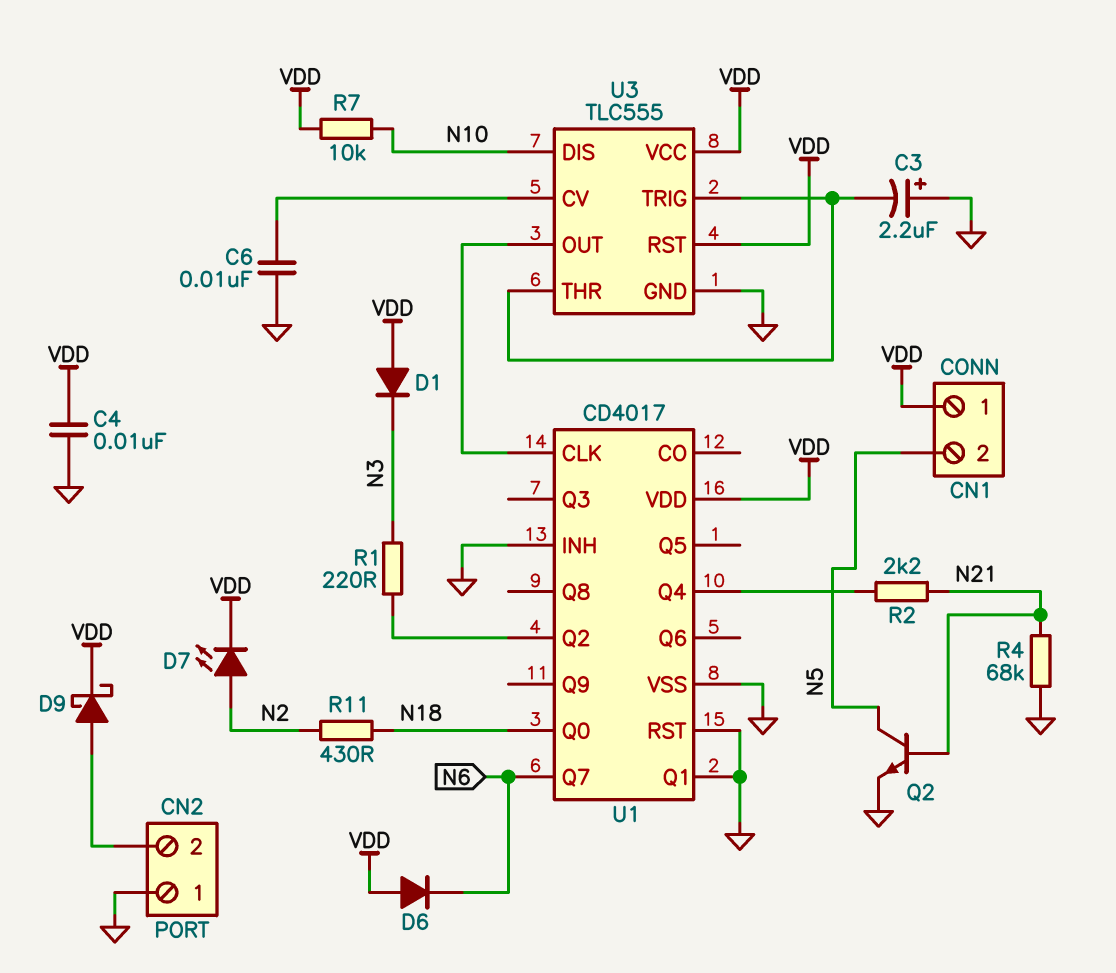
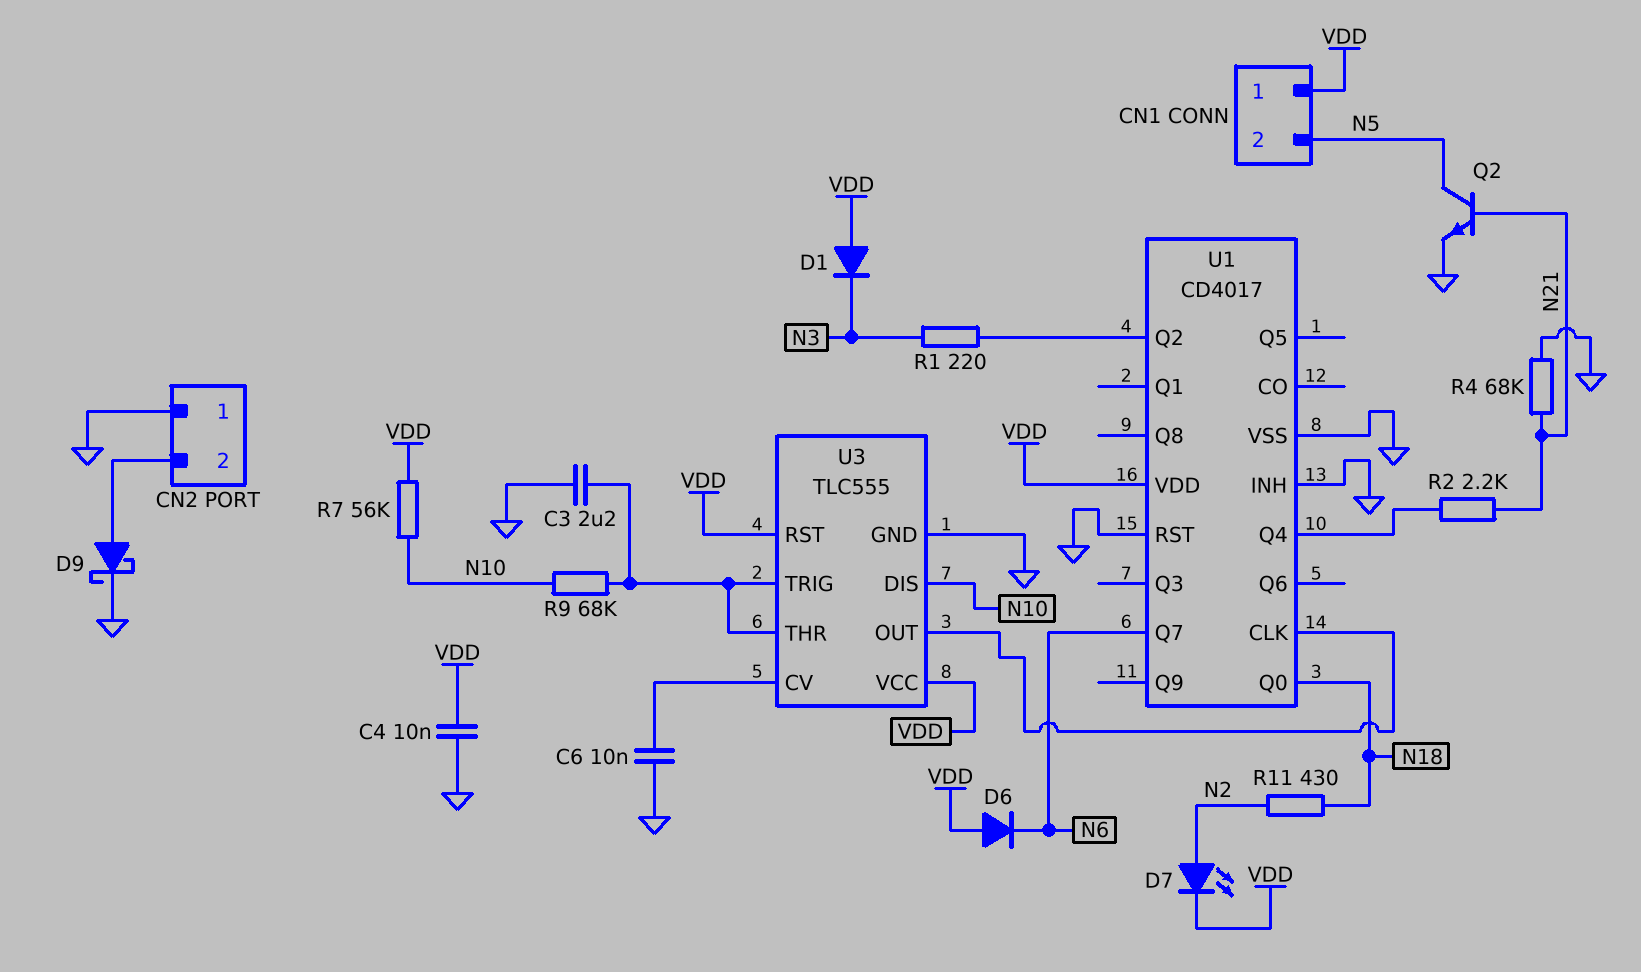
C3: 2.2uF (plus GND, minus U3/THR) -> 2.2uF (GND, U3/THR)
D9: schottky (A CN2/2, K VDD) -> schottky (A CN2/2, K GND)
R7: 10k (N10, VDD) -> 56k (N10, VDD)
R9: none -> 68k (N10, U3/THR)
U1 pin Q1: GND -> none

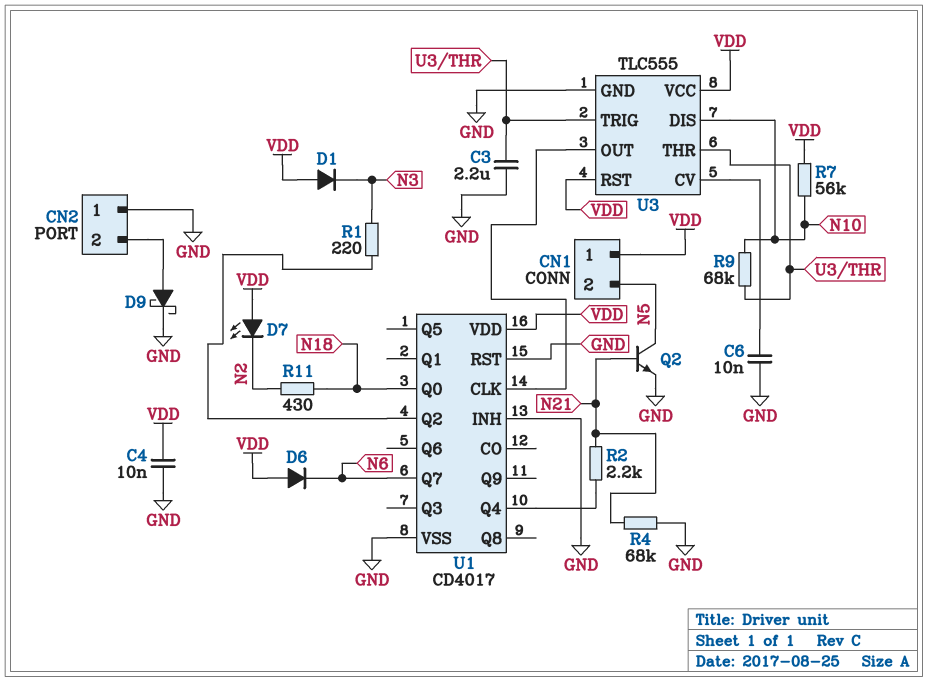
D7: LED (A N2, K VDD) -> LED (A VDD, K N2)

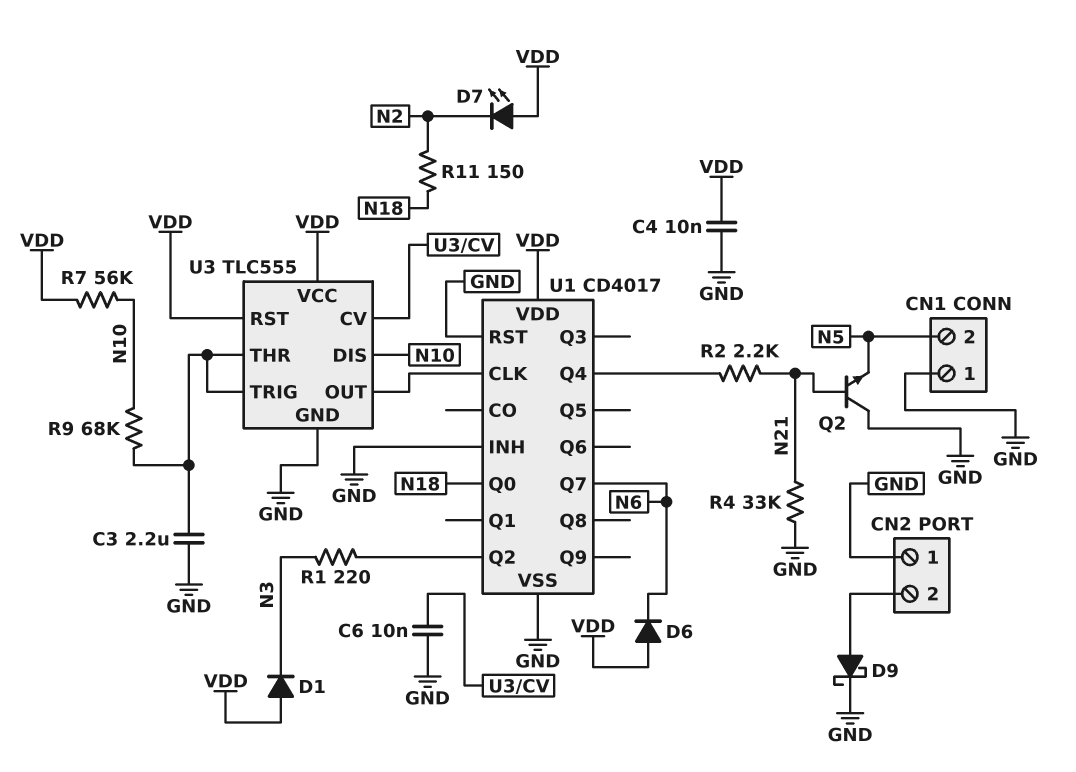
CN1 pin 1: VDD -> GND
Q2: NPN (B N21, C N5, E GND) -> NPN (B N21, C GND, E N5)
R4: 68k (GND, N21) -> 33k (GND, N21)
R11: 430 (N2, N18) -> 150 (N2, N18)

